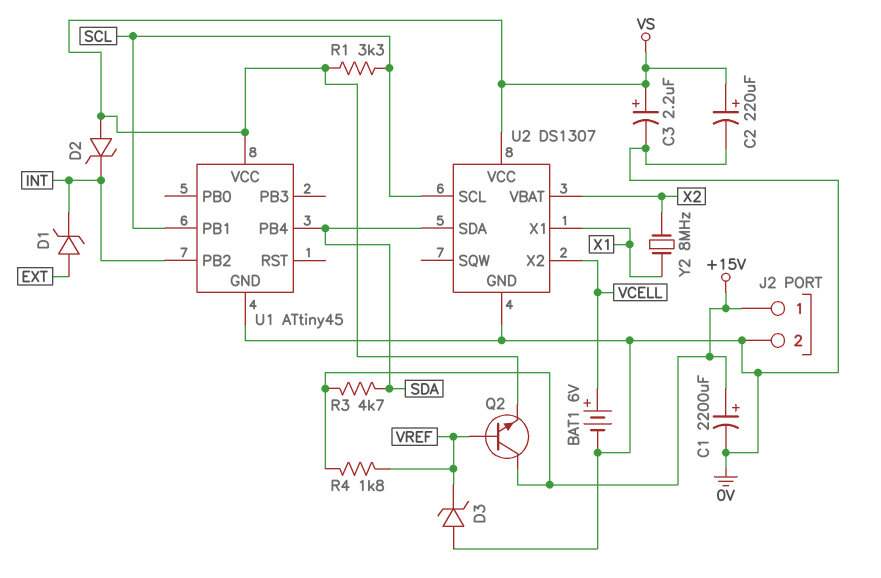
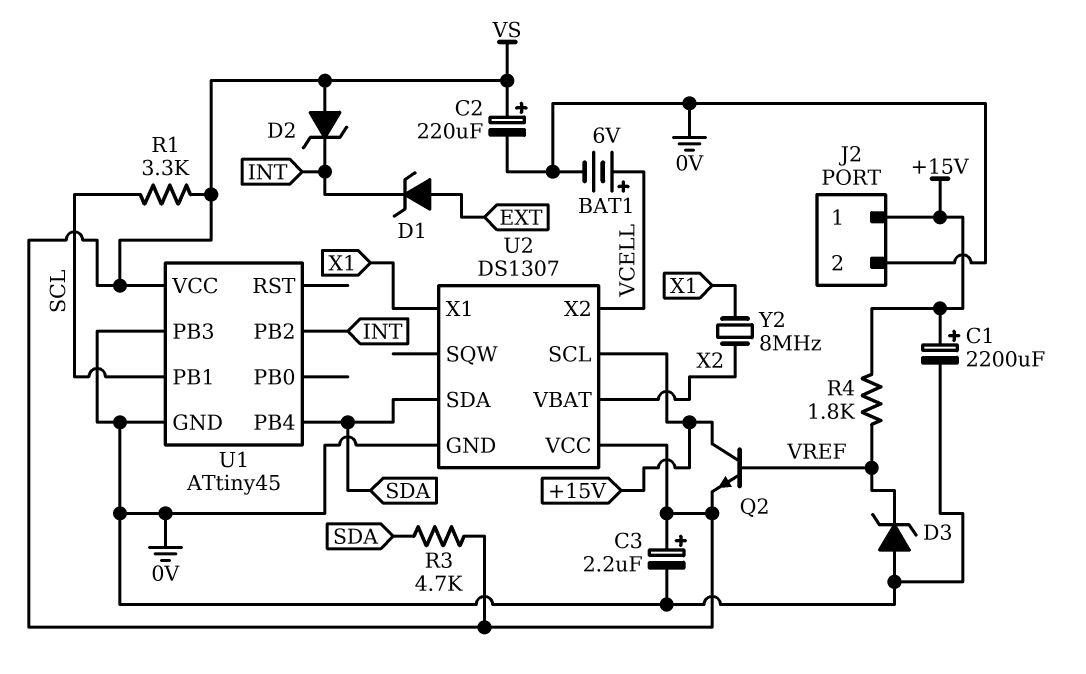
R3: 4.7k (+15V, SDA) -> 4.7k (SDA, VS)
U1 pin PB3: none -> 0V
U2 pin SCL: SCL -> +15V

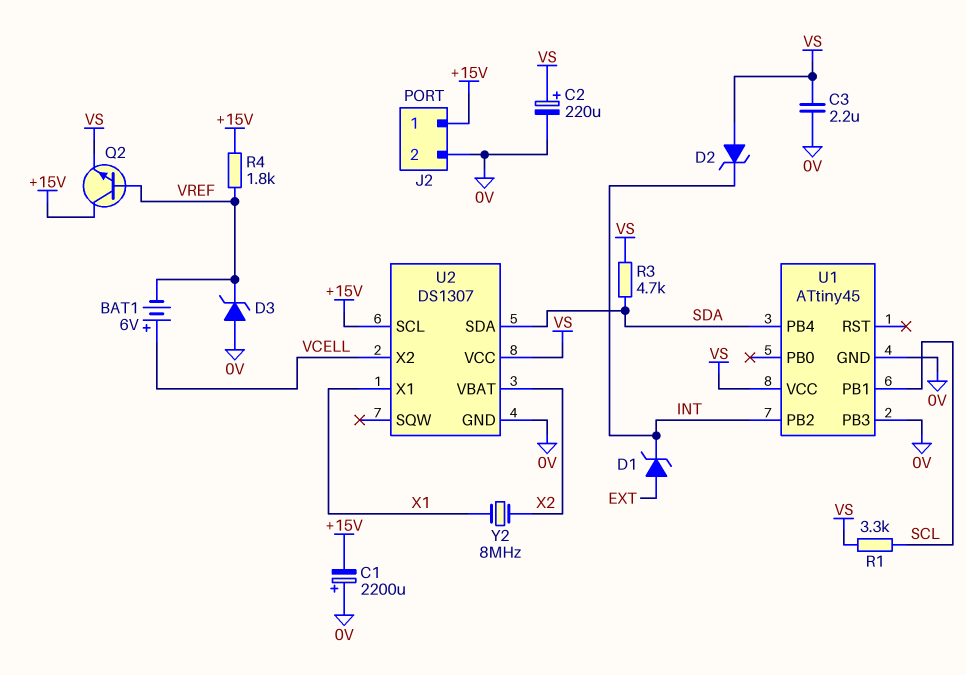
BAT1: 6V (plus VCELL, minus 0V) -> 6V (plus VCELL, minus VREF)
C1: 2200uF (plus +15V, minus 0V) -> 2200uF (plus 0V, minus +15V)
C3: 2.2uF (plus VS, minus 0V) -> 2.2uF (0V, VS)

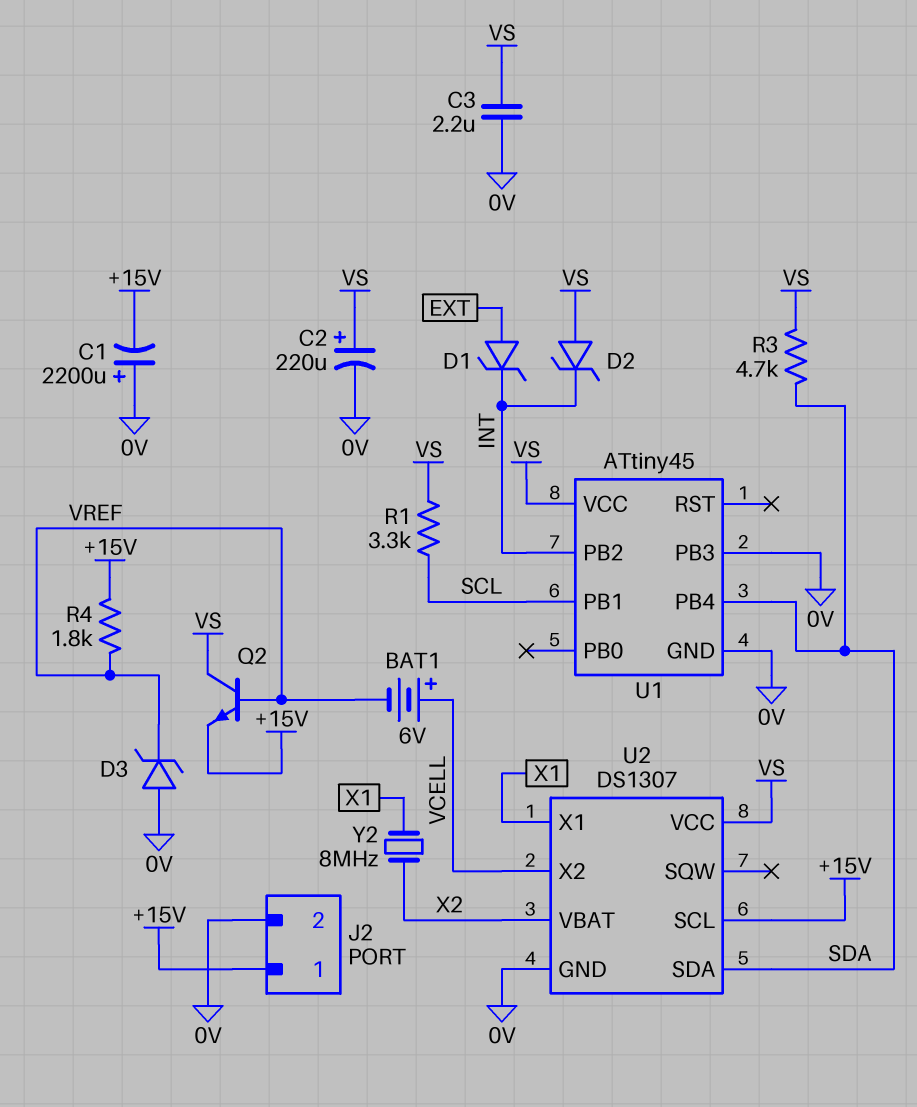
Q2: NPN (B VREF, C +15V, E VS) -> NPN (B VREF, C VS, E +15V)

